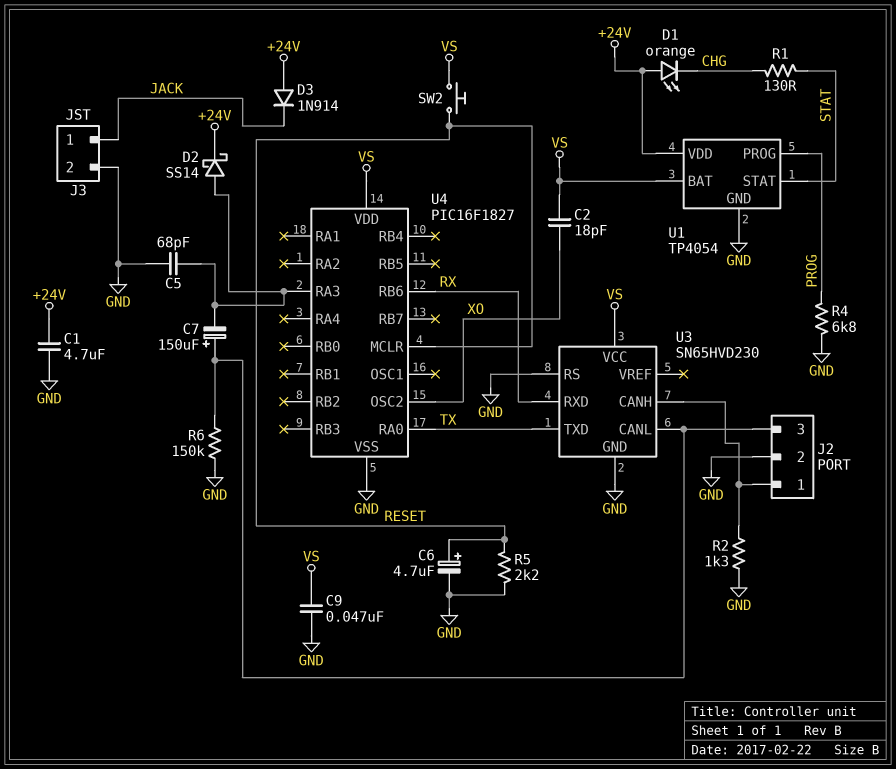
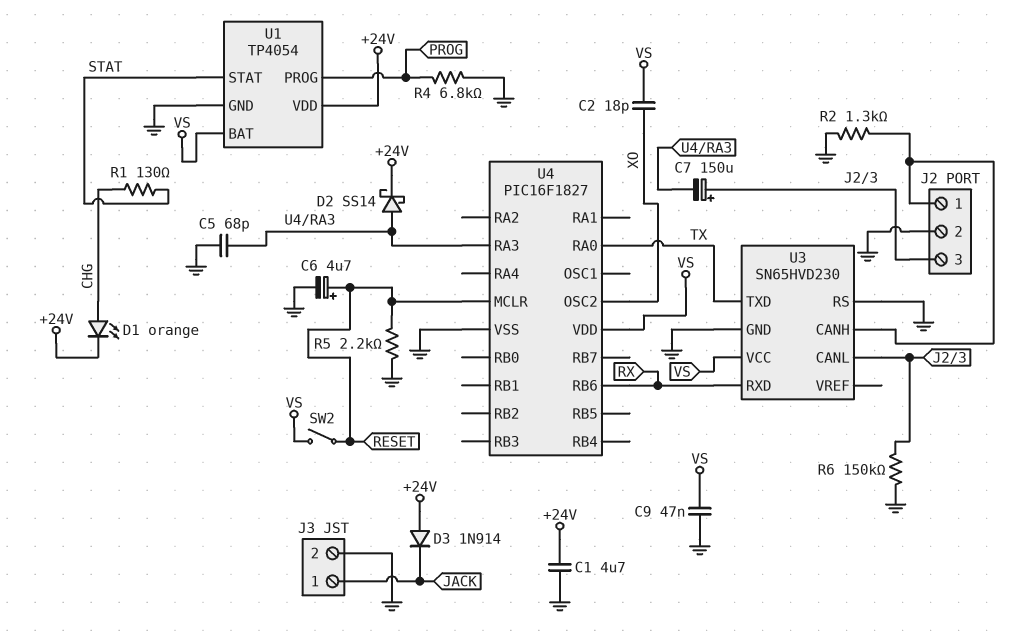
D1: LED orange (A +24V, K CHG) -> LED orange (A CHG, K +24V)
SW2: button (RESET, VS) -> switch (RESET, VS)

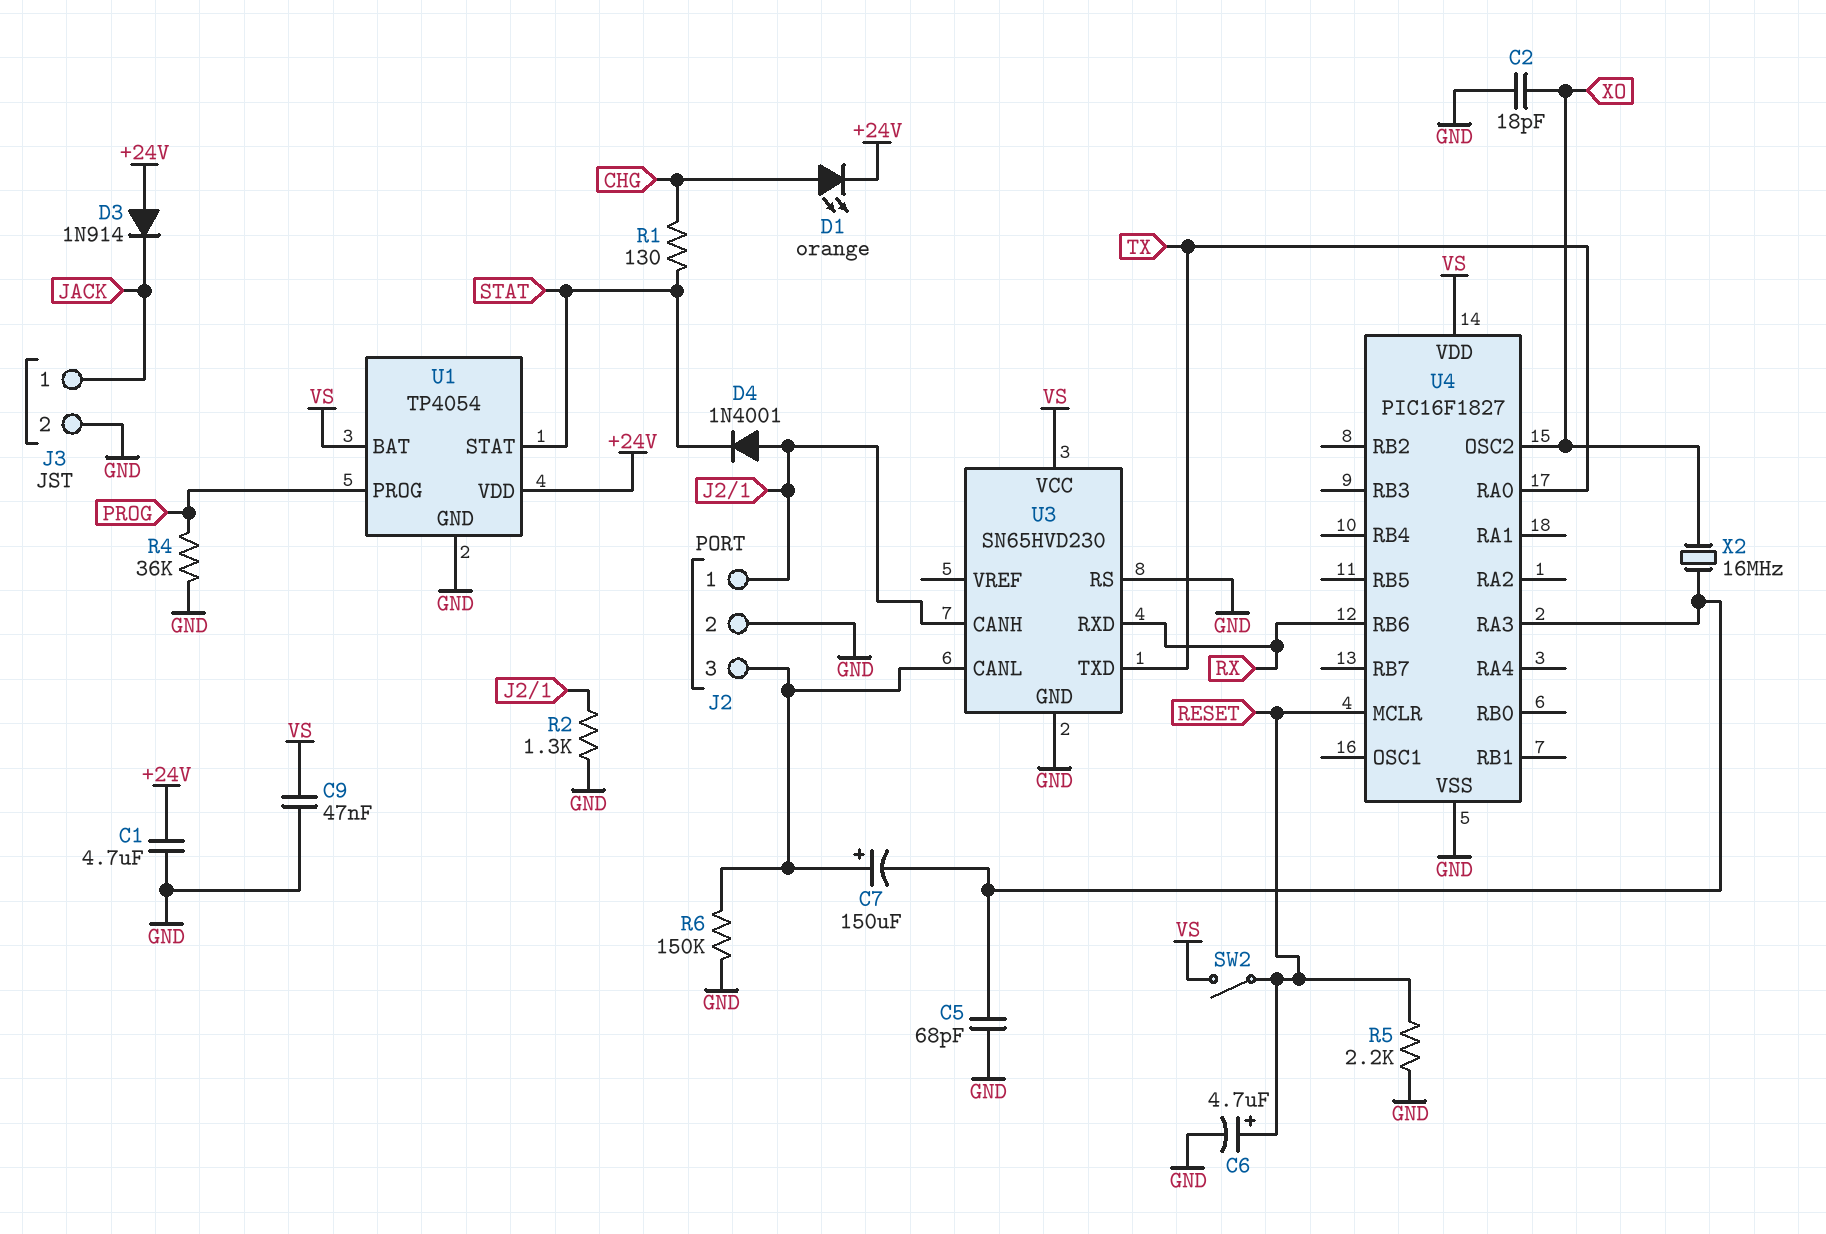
C2: 18pF (VS, XO) -> 18pF (GND, XO)
D2: schottky SS14 (A U4/RA3, K +24V) -> none
D4: none -> diode 1N4001 (A J2/1, K STAT)
R4: 6.8k (GND, PROG) -> 36k (GND, PROG)
X2: none -> 16MHz (U4/RA3, XO)

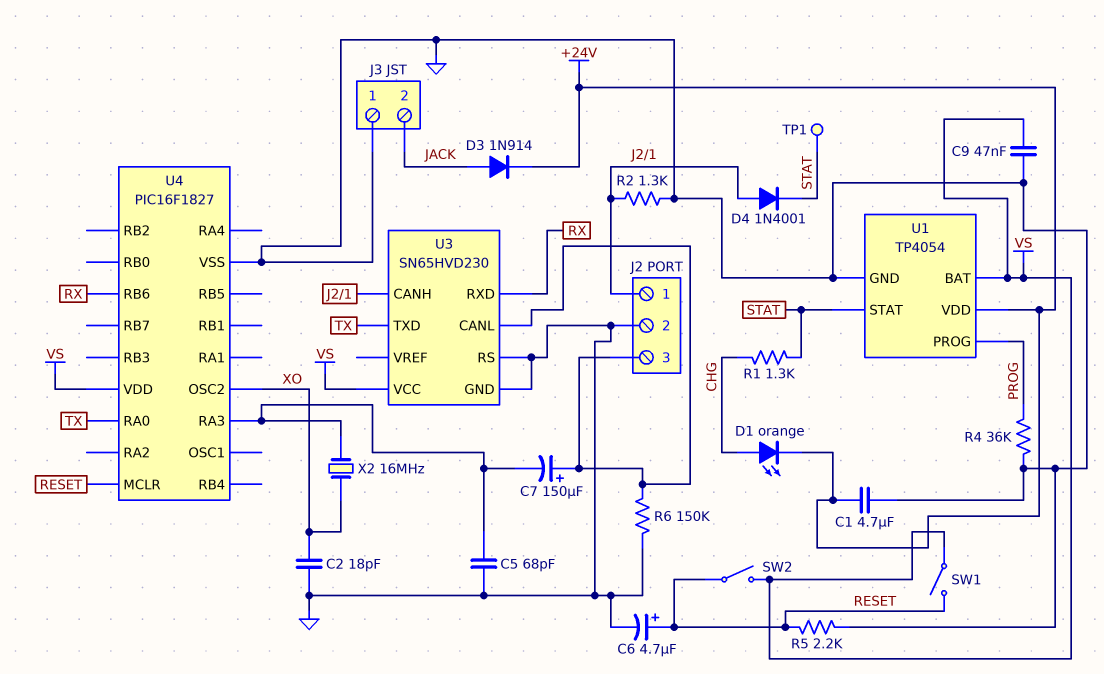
D3: diode 1N914 (A +24V, K JACK) -> diode 1N914 (A JACK, K +24V)
J3 pin 1: JACK -> GND
J3 pin 2: GND -> JACK
R1: 130 (CHG, STAT) -> 1.3k (CHG, STAT)
SW1: none -> switch (RESET, VS)
TP1: none -> test point (STAT)

